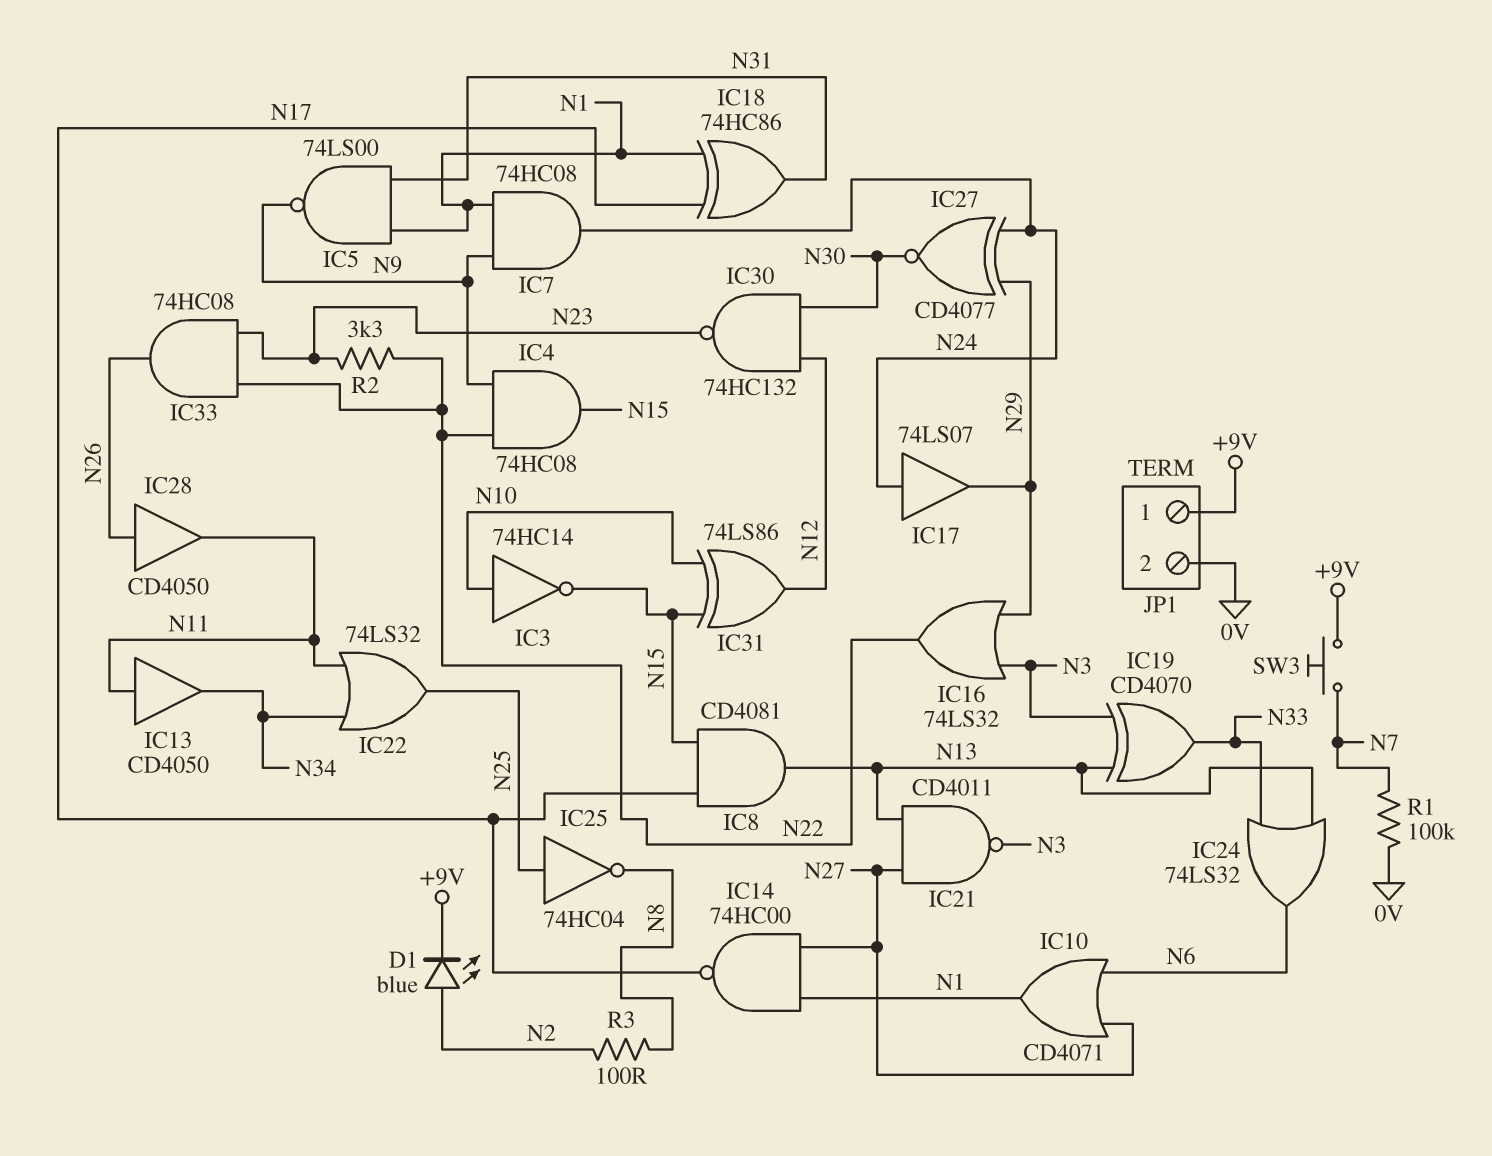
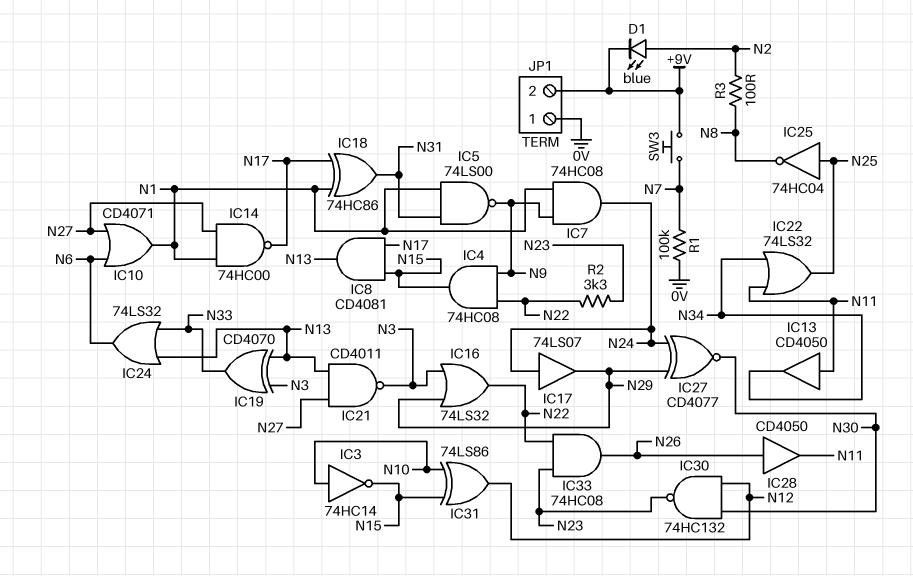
JP1 pin 1: +9V -> 0V
JP1 pin 2: 0V -> +9V

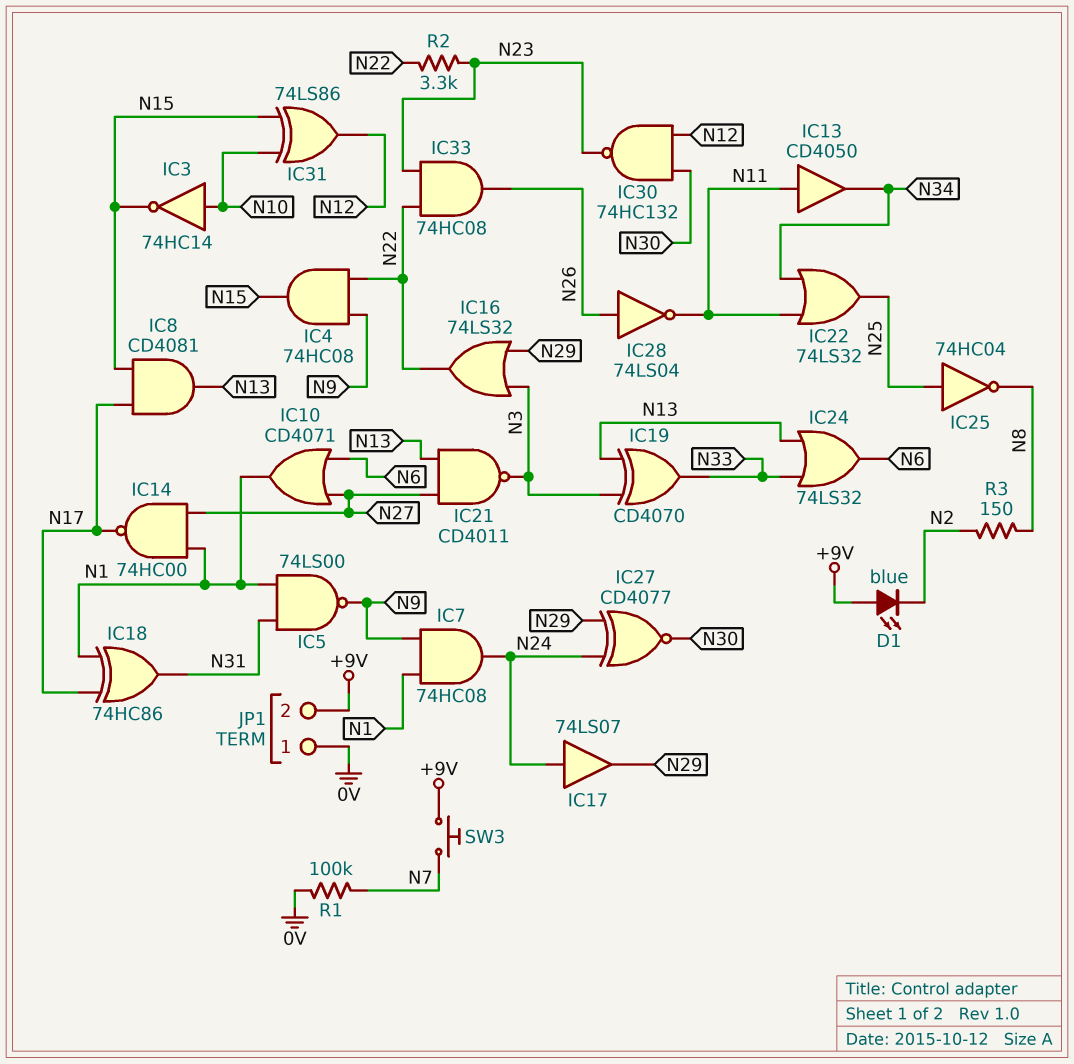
D1: LED blue (A N2, K +9V) -> LED blue (A +9V, K N2)
IC28: buffer CD4050 (in N26, out N11) -> NOT 74LS04 (in N26, out N11)
R3: 100 (N2, N8) -> 150 (N2, N8)

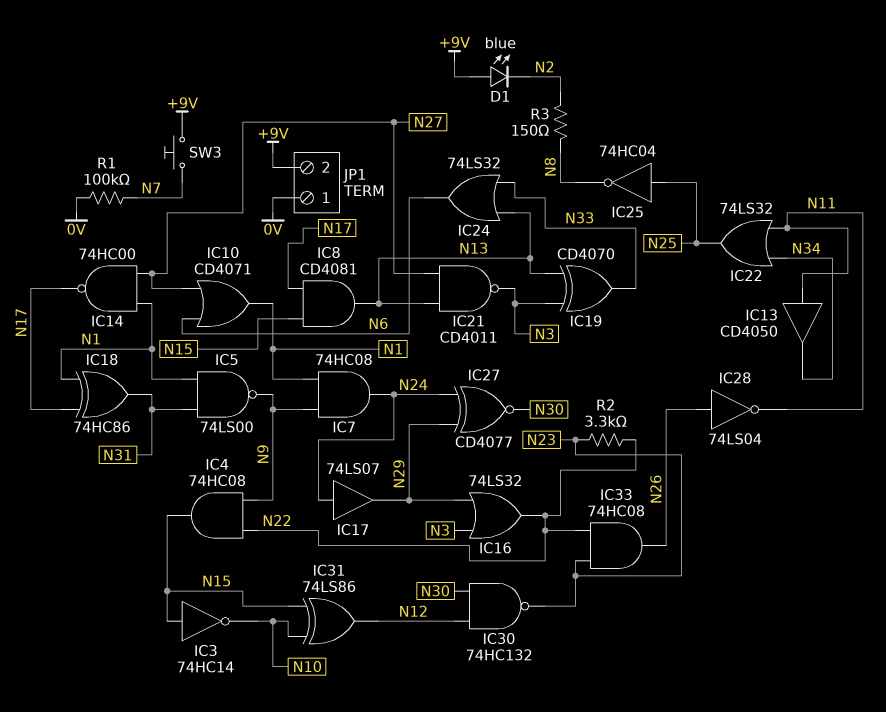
IC3: NOT 74HC14 (in N10, out N15) -> NOT 74HC14 (in N15, out N10)

